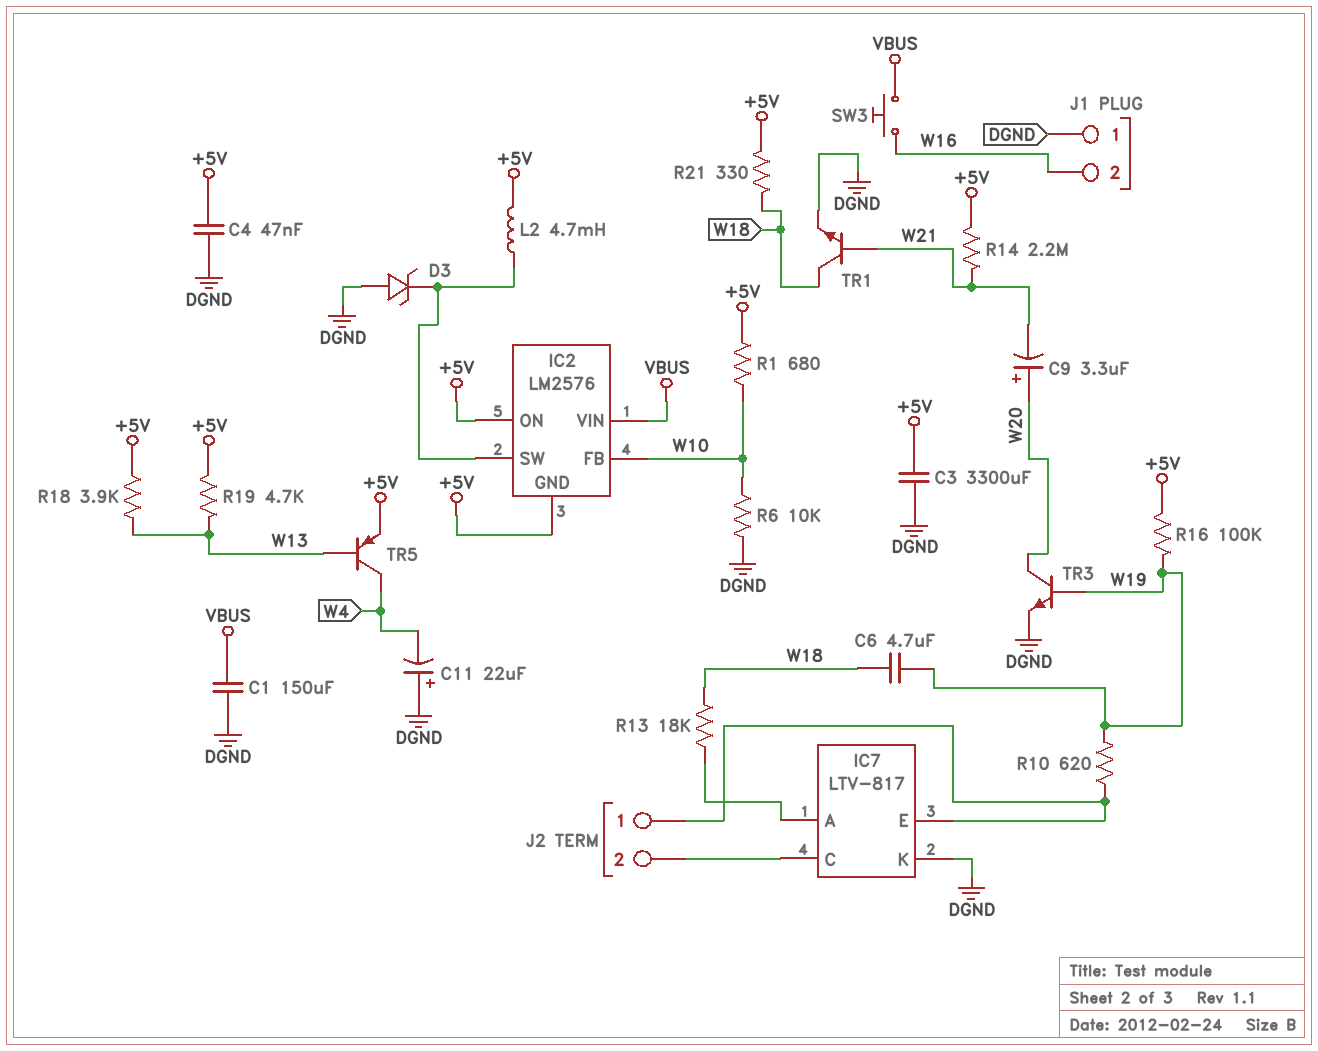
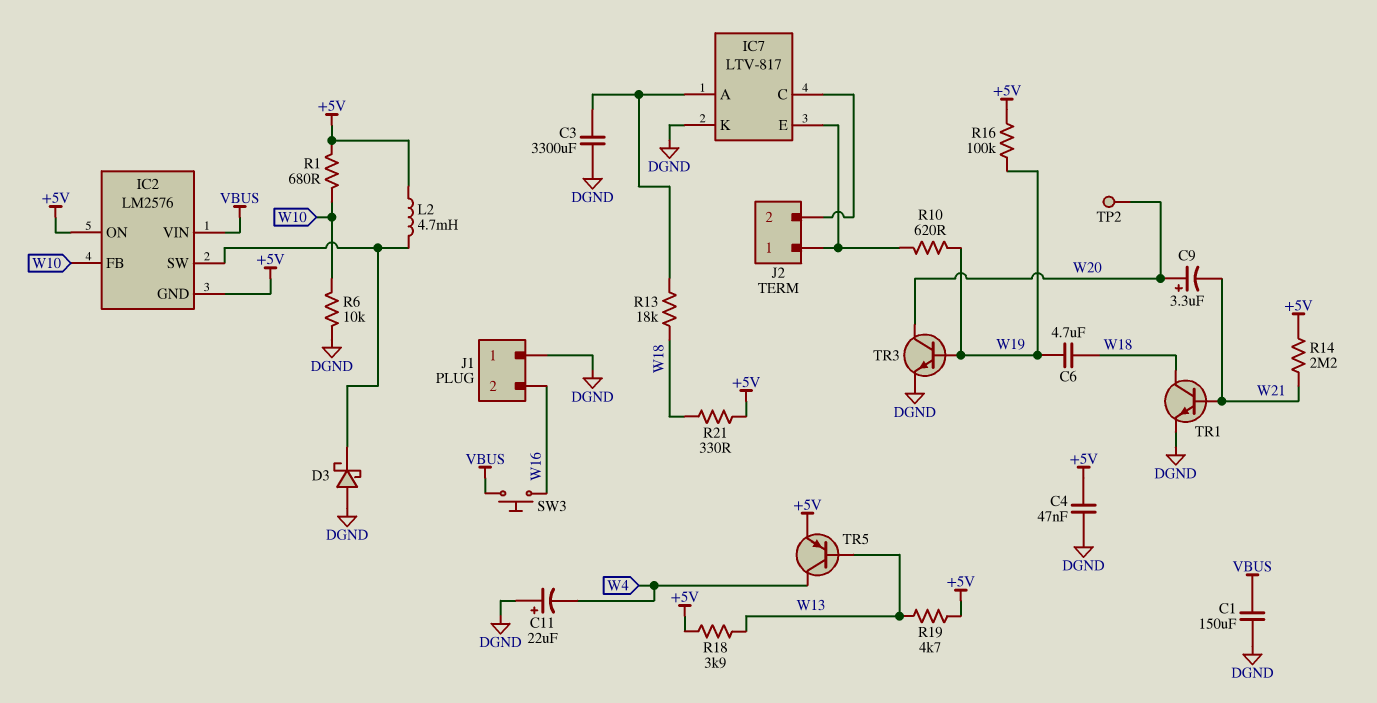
C3: 3300uF (+5V, DGND) -> 3300uF (DGND, IC7/A)
D3: zener (A DGND, K IC2/SW) -> schottky (A DGND, K IC2/SW)
TP2: none -> test point (W20)

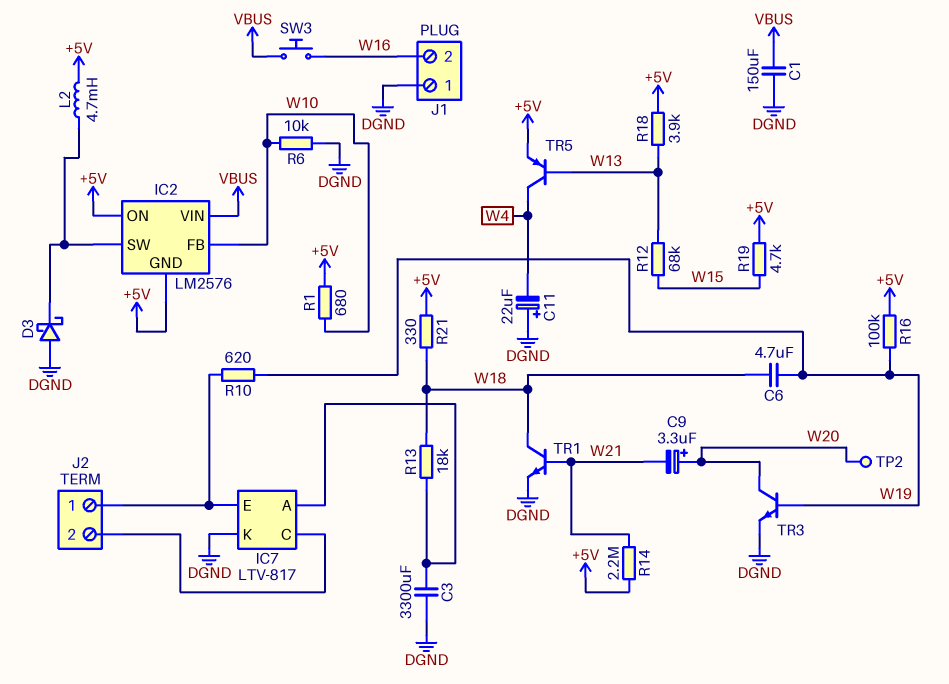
C4: 47nF (+5V, DGND) -> none
R12: none -> 68k (W13, W15)
R19: 4.7k (+5V, W13) -> 4.7k (+5V, W15)

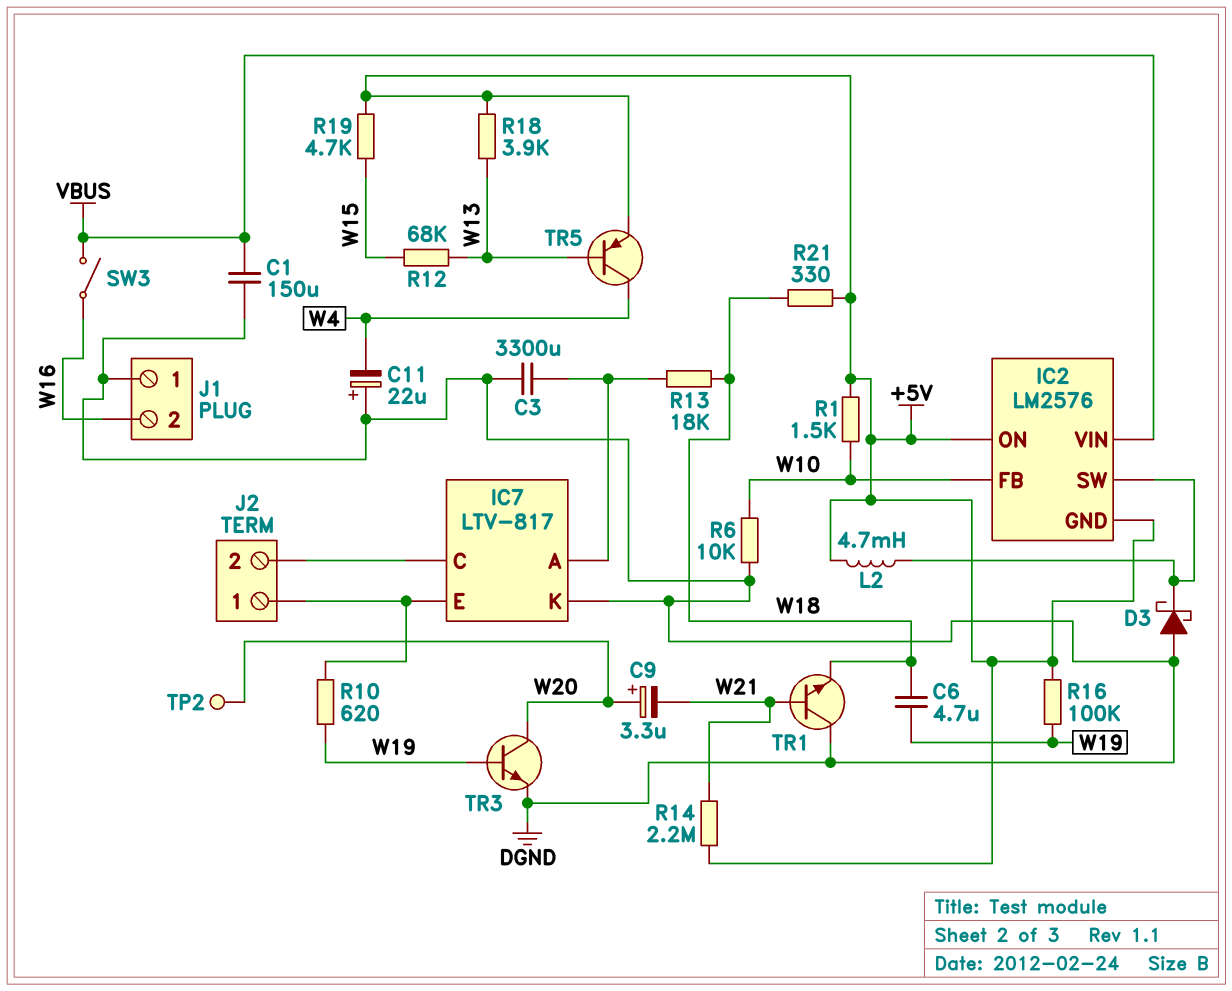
R1: 680 (+5V, W10) -> 1.5k (+5V, W10)
SW3: button (VBUS, W16) -> switch (VBUS, W16)
TR1: NPN (B W21, C W18, E DGND) -> NPN (B W21, C DGND, E W18)

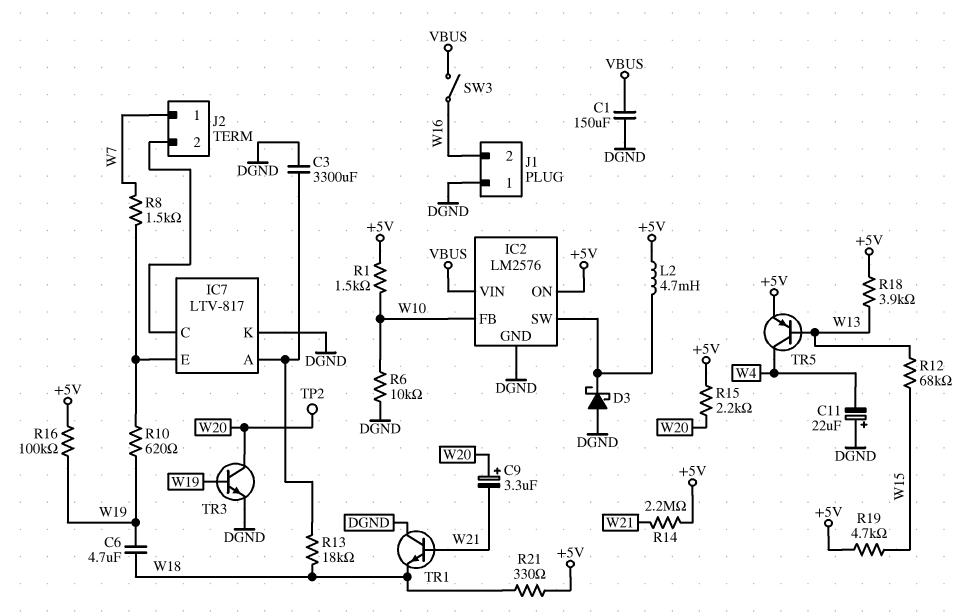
IC2 pin GND: +5V -> DGND
J2 pin 1: IC7/E -> W7
R8: none -> 1.5k (IC7/E, W7)
R15: none -> 2.2k (+5V, W20)

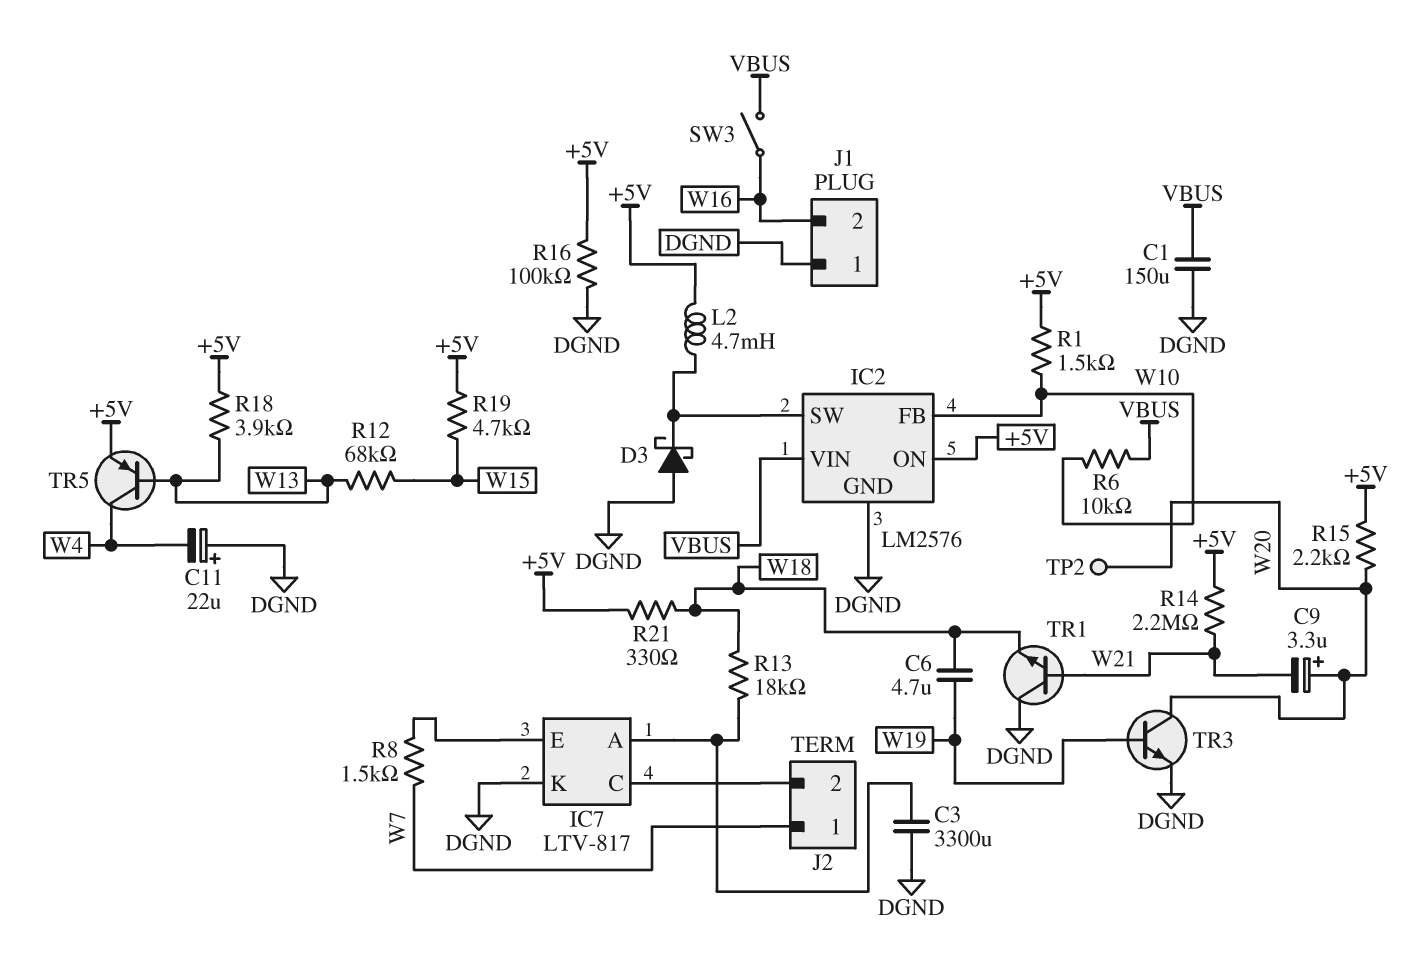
R6: 10k (DGND, W10) -> 10k (VBUS, W10)
R10: 620 (IC7/E, W19) -> none
R16: 100k (+5V, W19) -> 100k (+5V, DGND)

